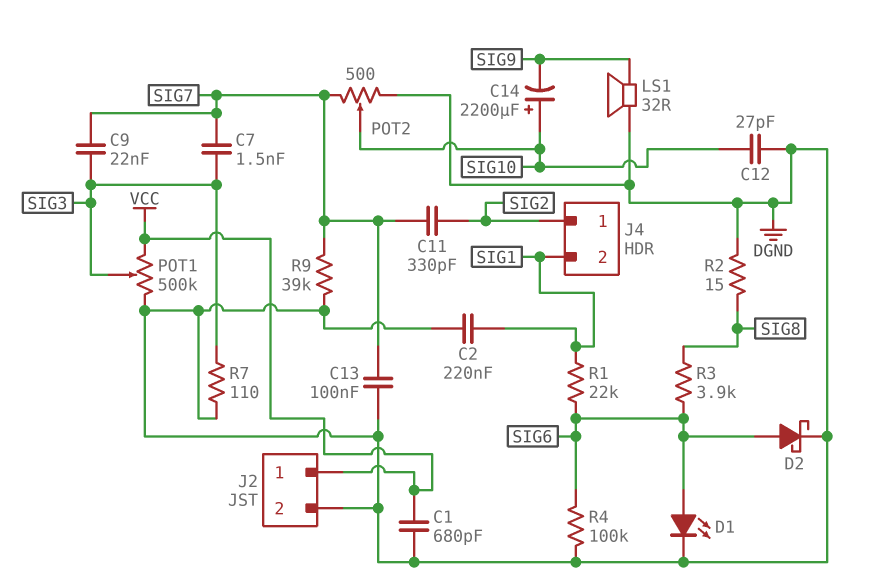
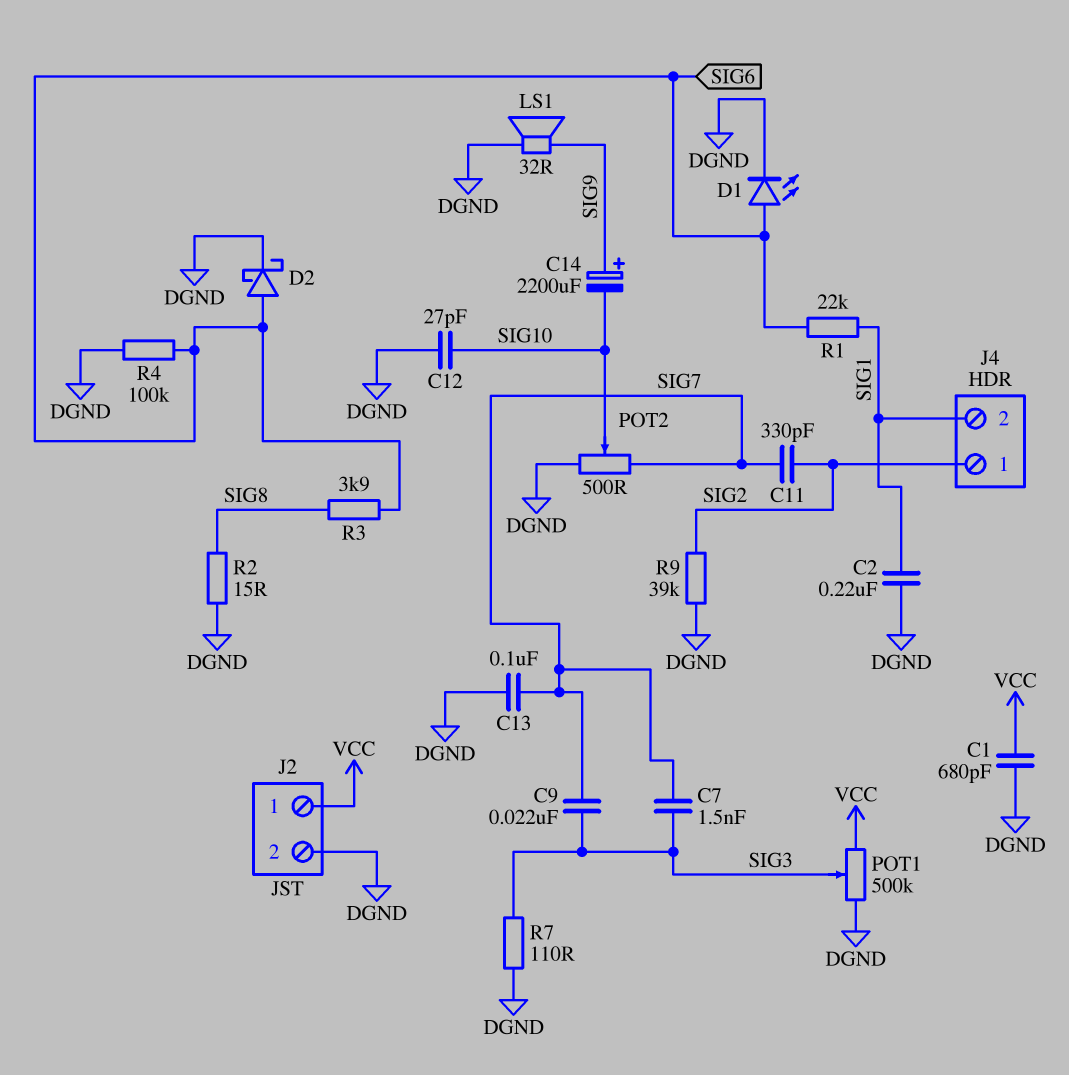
C14: 2200uF (plus SIG10, minus SIG9) -> 2200uF (plus SIG9, minus SIG10)
R9: 39k (DGND, SIG7) -> 39k (DGND, SIG2)

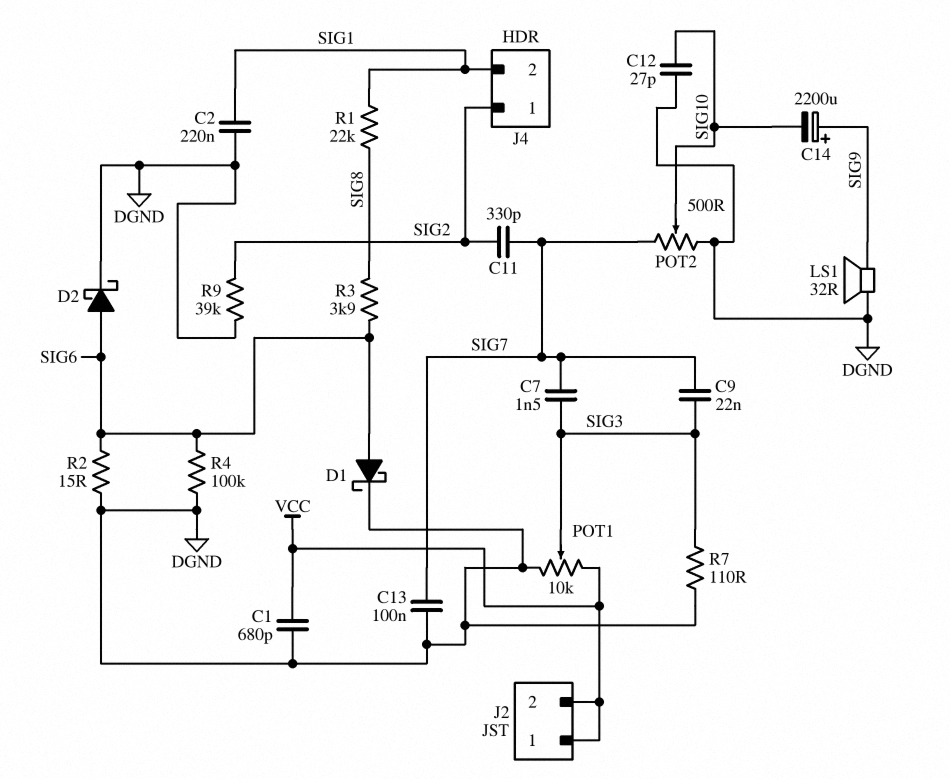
D1: LED (A SIG6, K DGND) -> schottky (A SIG6, K DGND)
J2 pin 2: DGND -> VCC
POT1: 500k (DGND, VCC, wiper SIG3) -> 10k (DGND, VCC, wiper SIG3)
R1: 22k (SIG1, SIG6) -> 22k (SIG1, SIG8)
R2: 15 (DGND, SIG8) -> 15 (DGND, SIG6)

